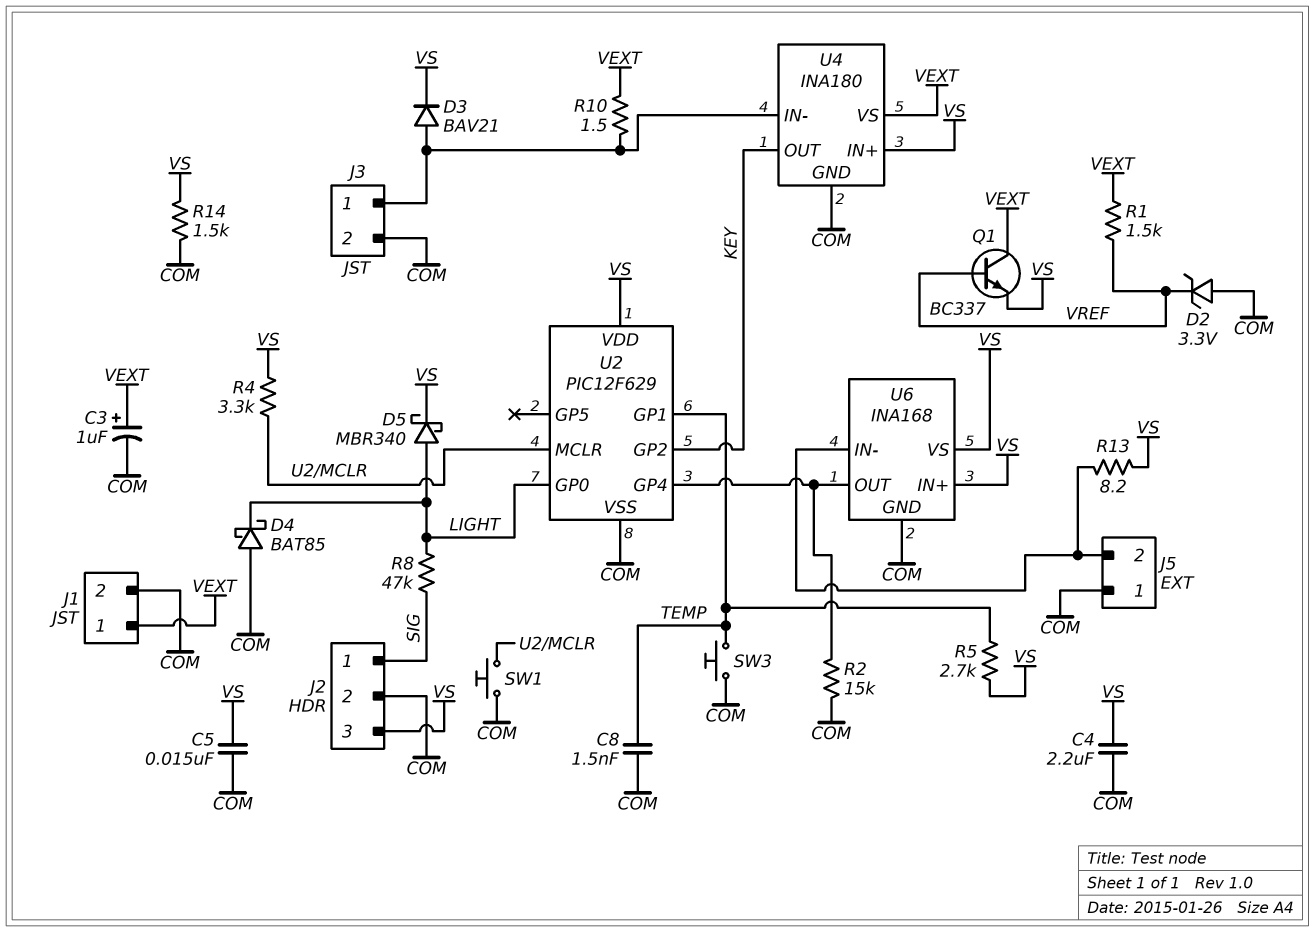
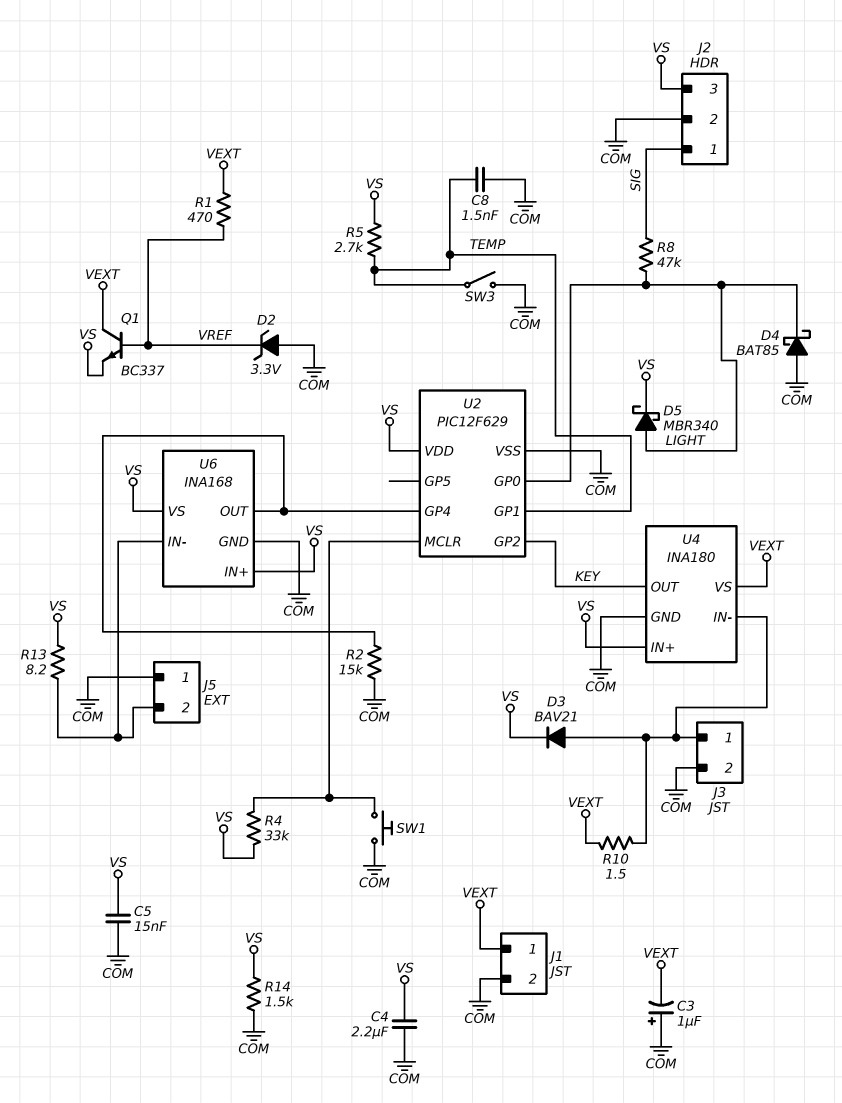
C3: 1uF (plus VEXT, minus COM) -> 1uF (plus COM, minus VEXT)
R1: 1.5k (VEXT, VREF) -> 470 (VEXT, VREF)
R4: 3.3k (U2/MCLR, VS) -> 33k (U2/MCLR, VS)
SW3: button (COM, TEMP) -> switch (COM, TEMP)

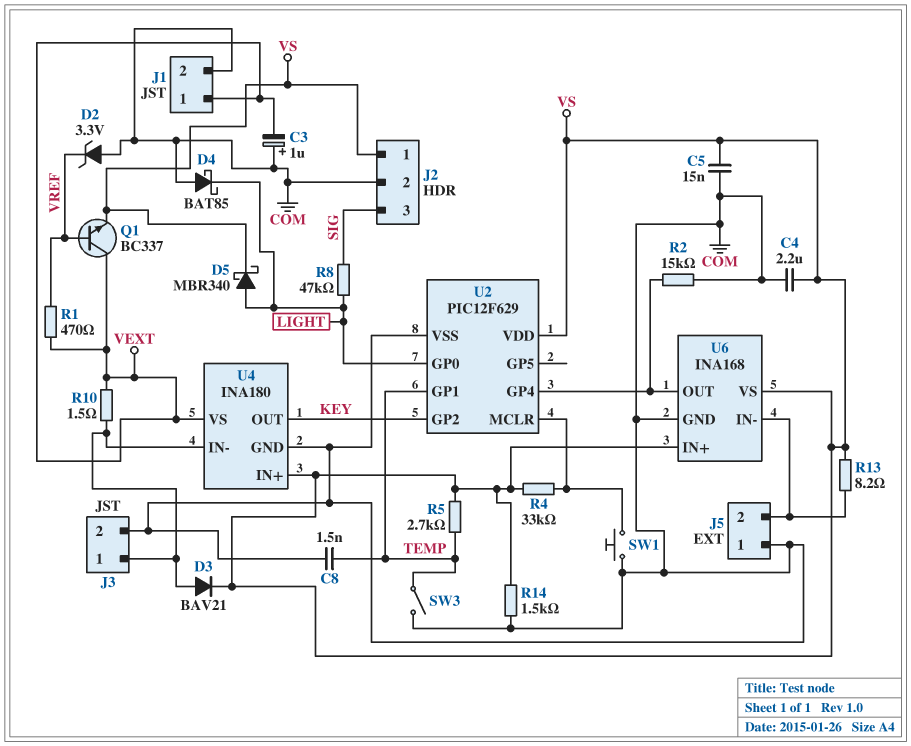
J2 pin 1: SIG -> VS
J2 pin 3: VS -> SIG

